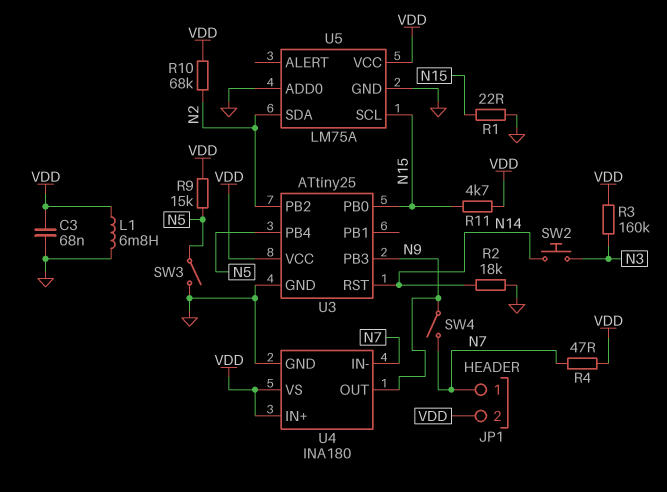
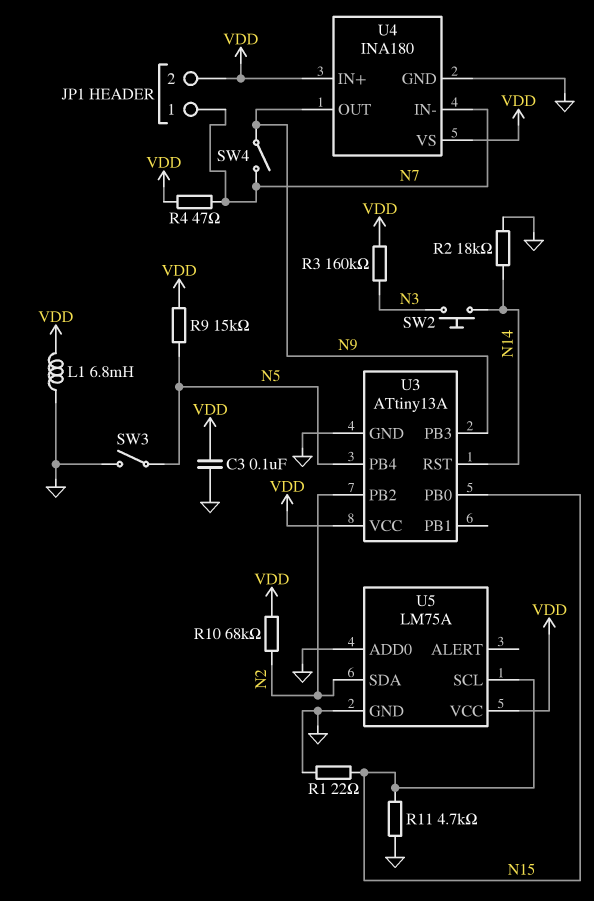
C3: 68nF (GND, VDD) -> 100nF (GND, VDD)
R11: 4.7k (N15, VDD) -> 4.7k (GND, N15)
U3: ATtiny25 -> ATtiny13A

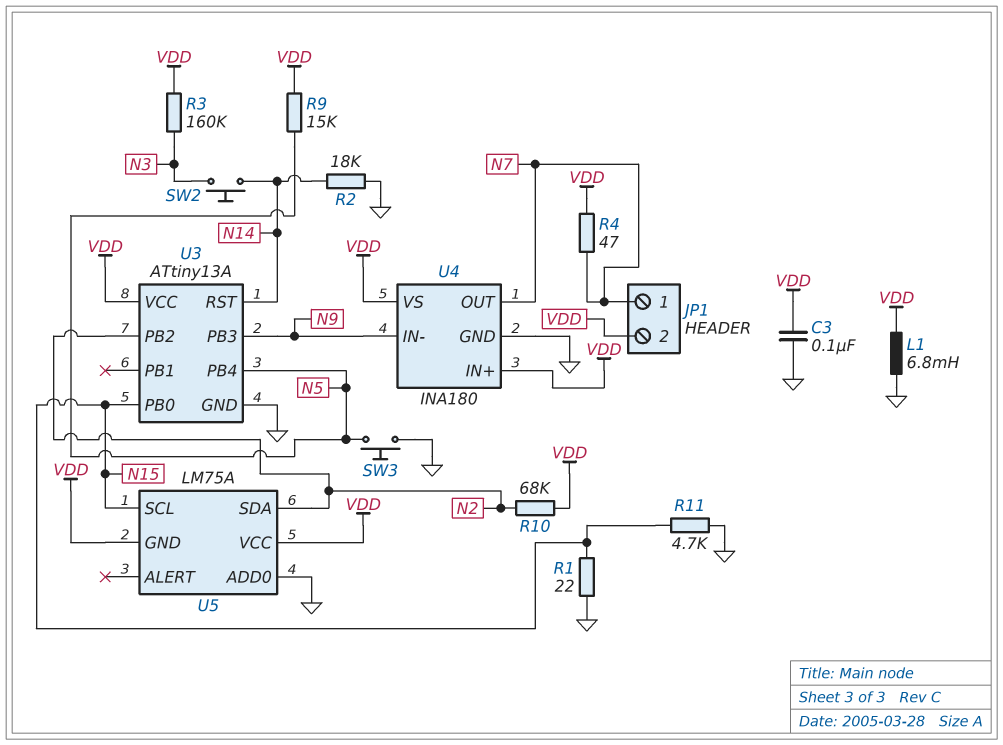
SW3: switch (GND, N5) -> button (GND, N5)
SW4: switch (N7, N9) -> none
U4 pin IN-: N7 -> N9
U4 pin OUT: N9 -> N7
U5 pin GND: GND -> VDD

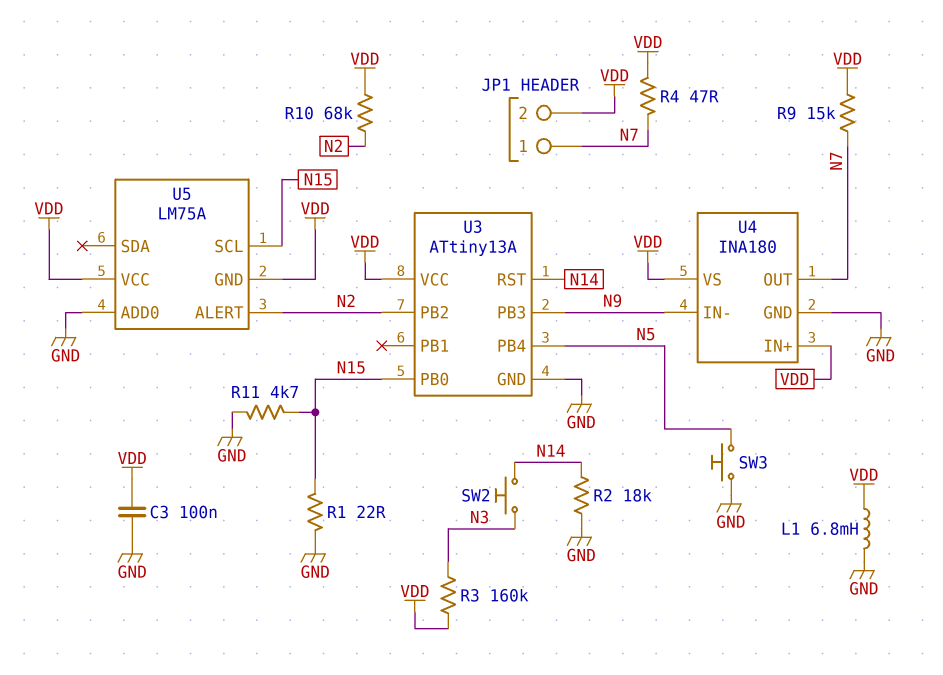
R9: 15k (N5, VDD) -> 15k (N7, VDD)
U5 pin ALERT: none -> N2
U5 pin SDA: N2 -> none

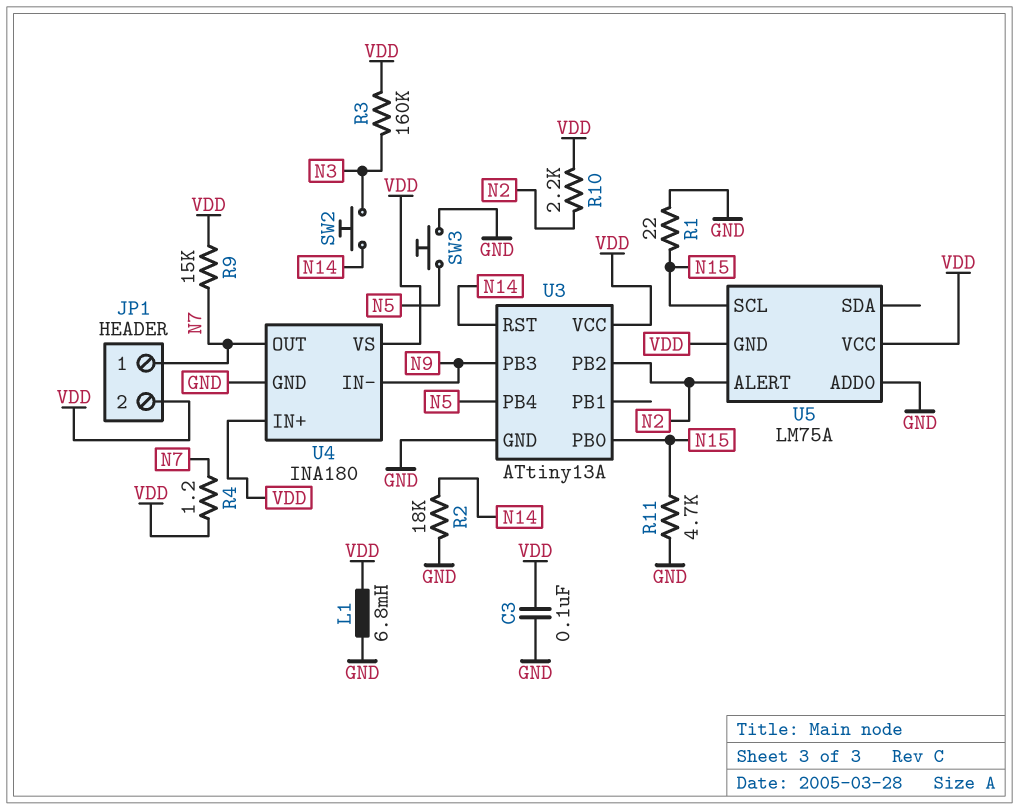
R4: 47 (N7, VDD) -> 1.2 (N7, VDD)
R10: 68k (N2, VDD) -> 2.2k (N2, VDD)

